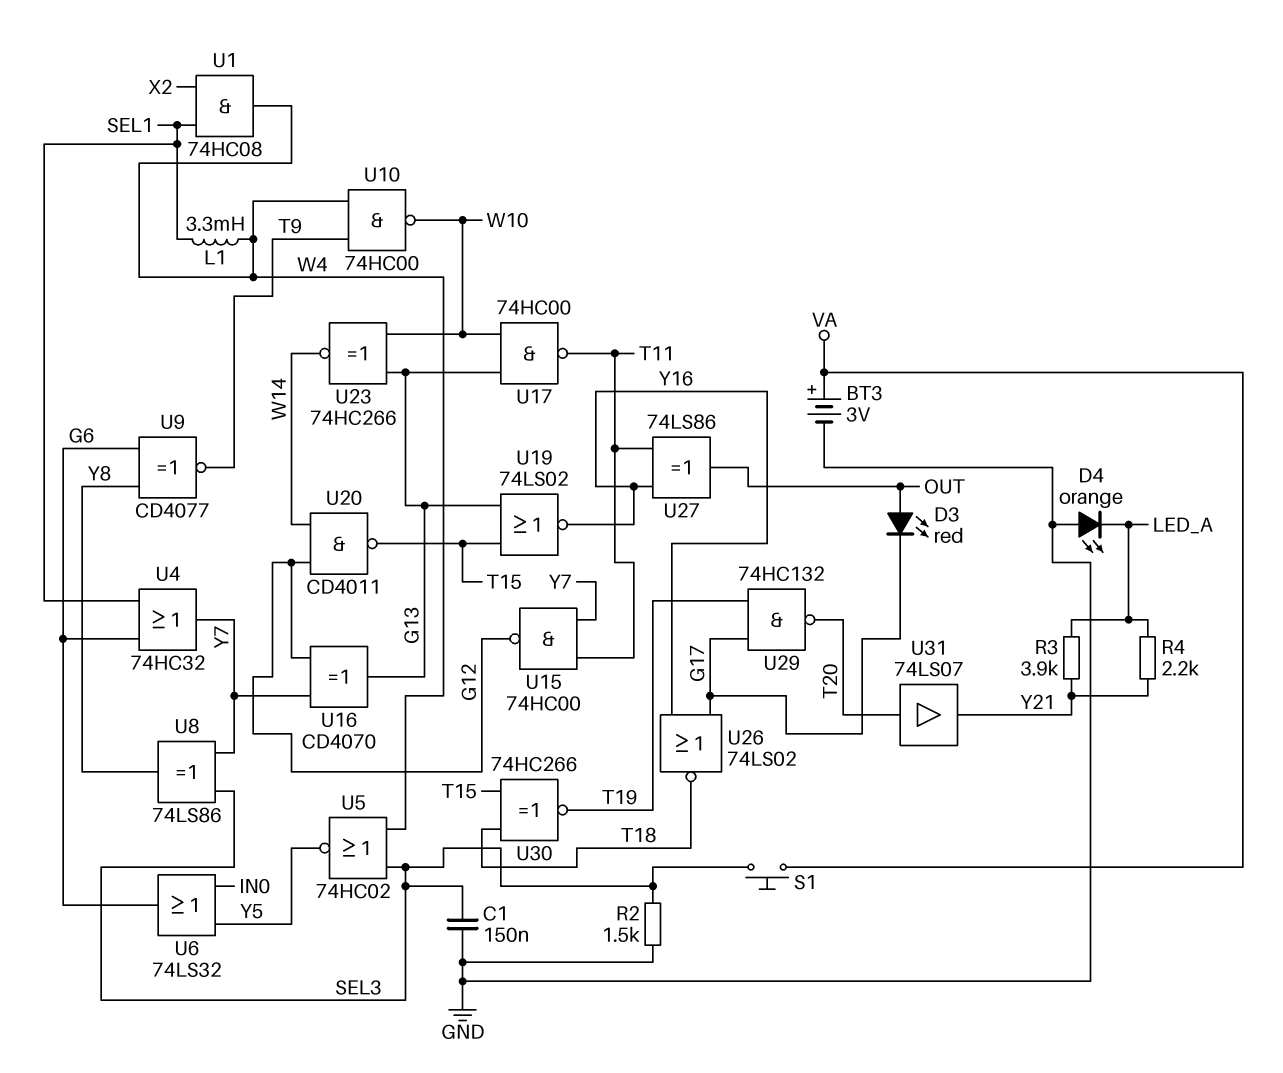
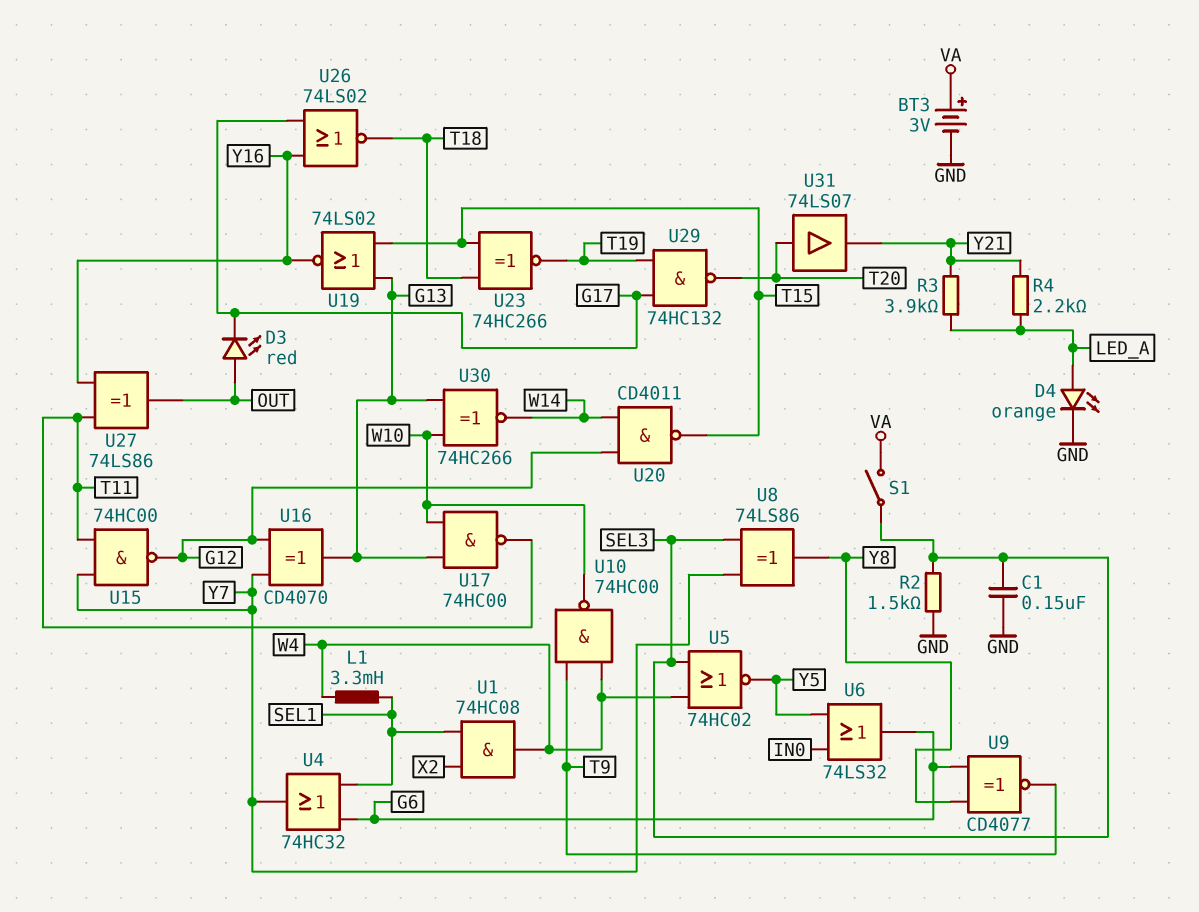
D4: LED orange (A GND, K LED_A) -> LED orange (A LED_A, K GND)
S1: button (SEL3, VA) -> switch (SEL3, VA)
U23: XNOR 74HC266 (in G13, in W10, out W14) -> XNOR 74HC266 (in T15, in T18, out T19)
U30: XNOR 74HC266 (in T15, in T18, out T19) -> XNOR 74HC266 (in G13, in W10, out W14)

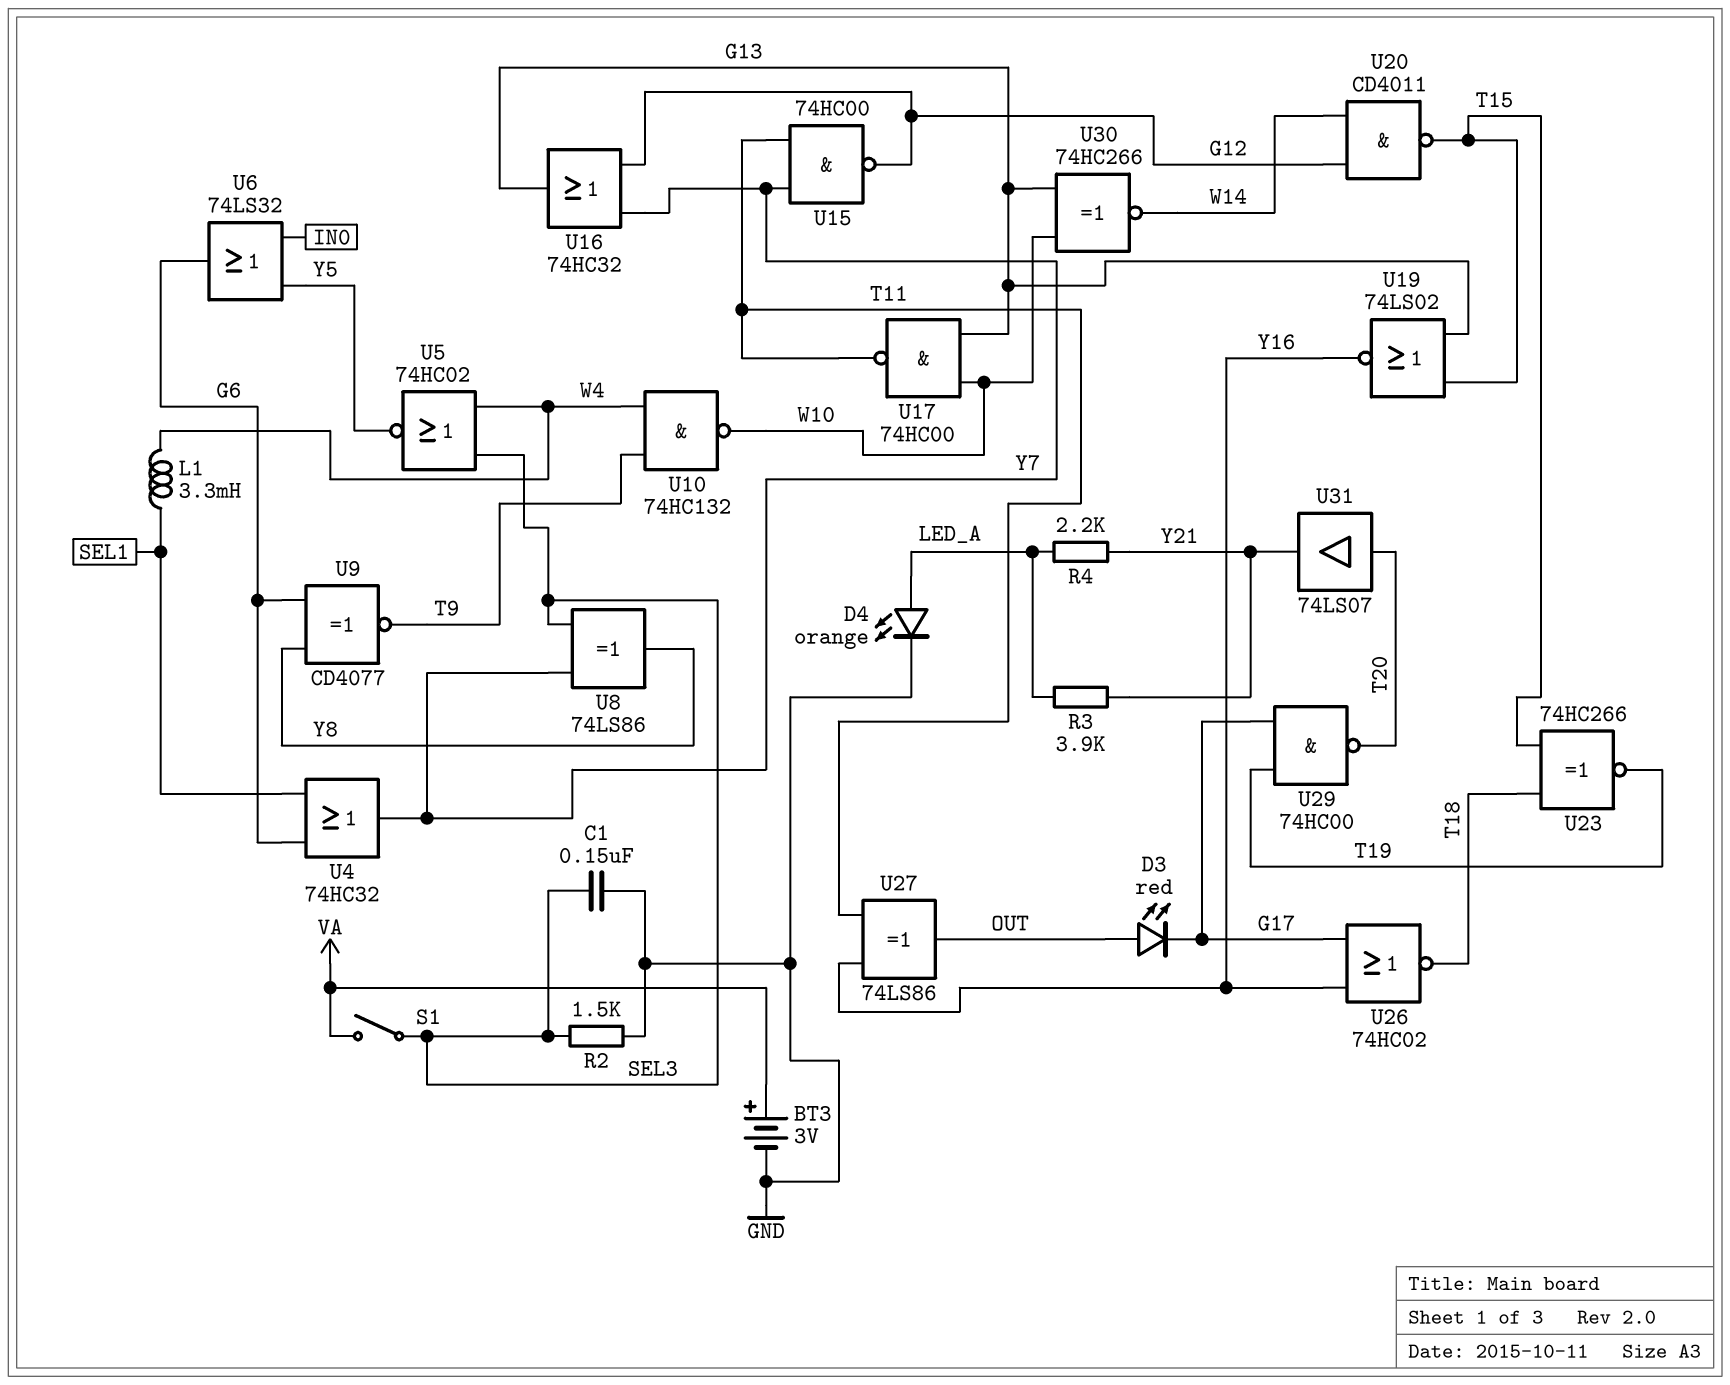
U1: AND 74HC08 (in SEL1, in X2, out W4) -> none
U10: NAND 74HC00 (in T9, in W4, out W10) -> NAND 74HC132 (in T9, in W4, out W10)
U16: XOR CD4070 (in G12, in Y7, out G13) -> OR 74HC32 (in G12, in Y7, out G13)
U26: NOR 74LS02 (in G17, in Y16, out T18) -> NOR 74HC02 (in G17, in Y16, out T18)
U29: NAND 74HC132 (in G17, in T19, out T20) -> NAND 74HC00 (in G17, in T19, out T20)

